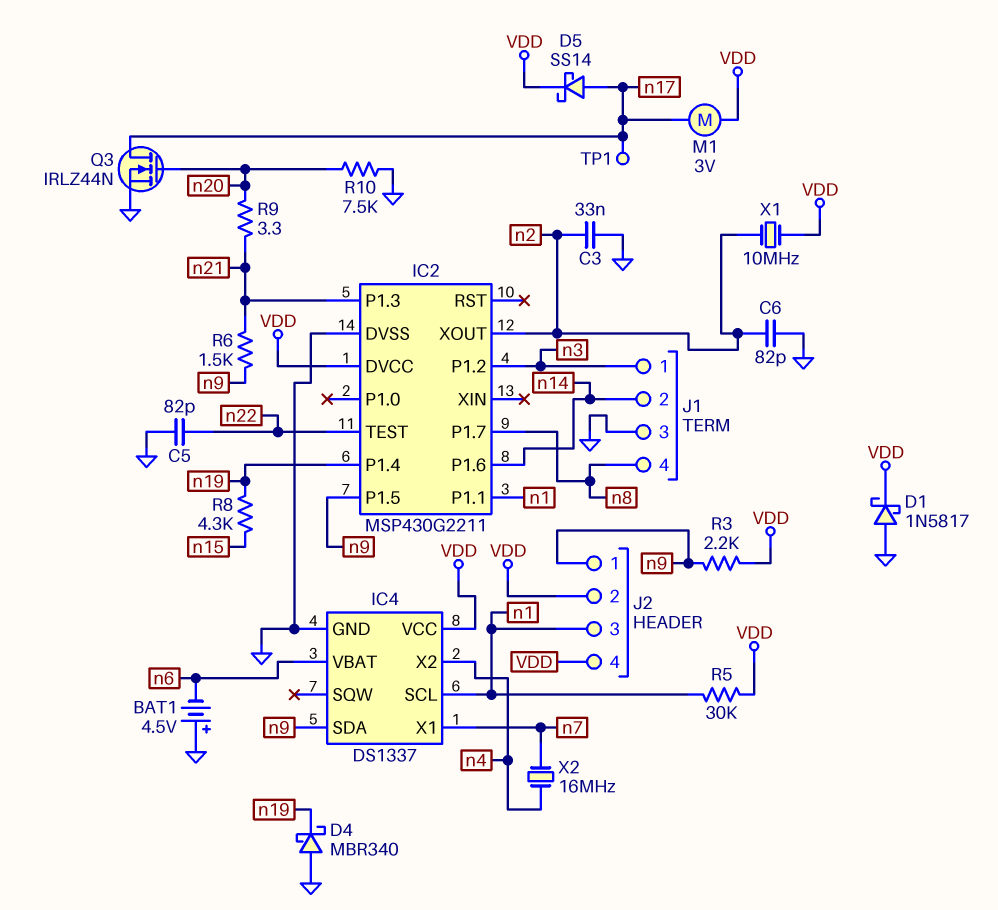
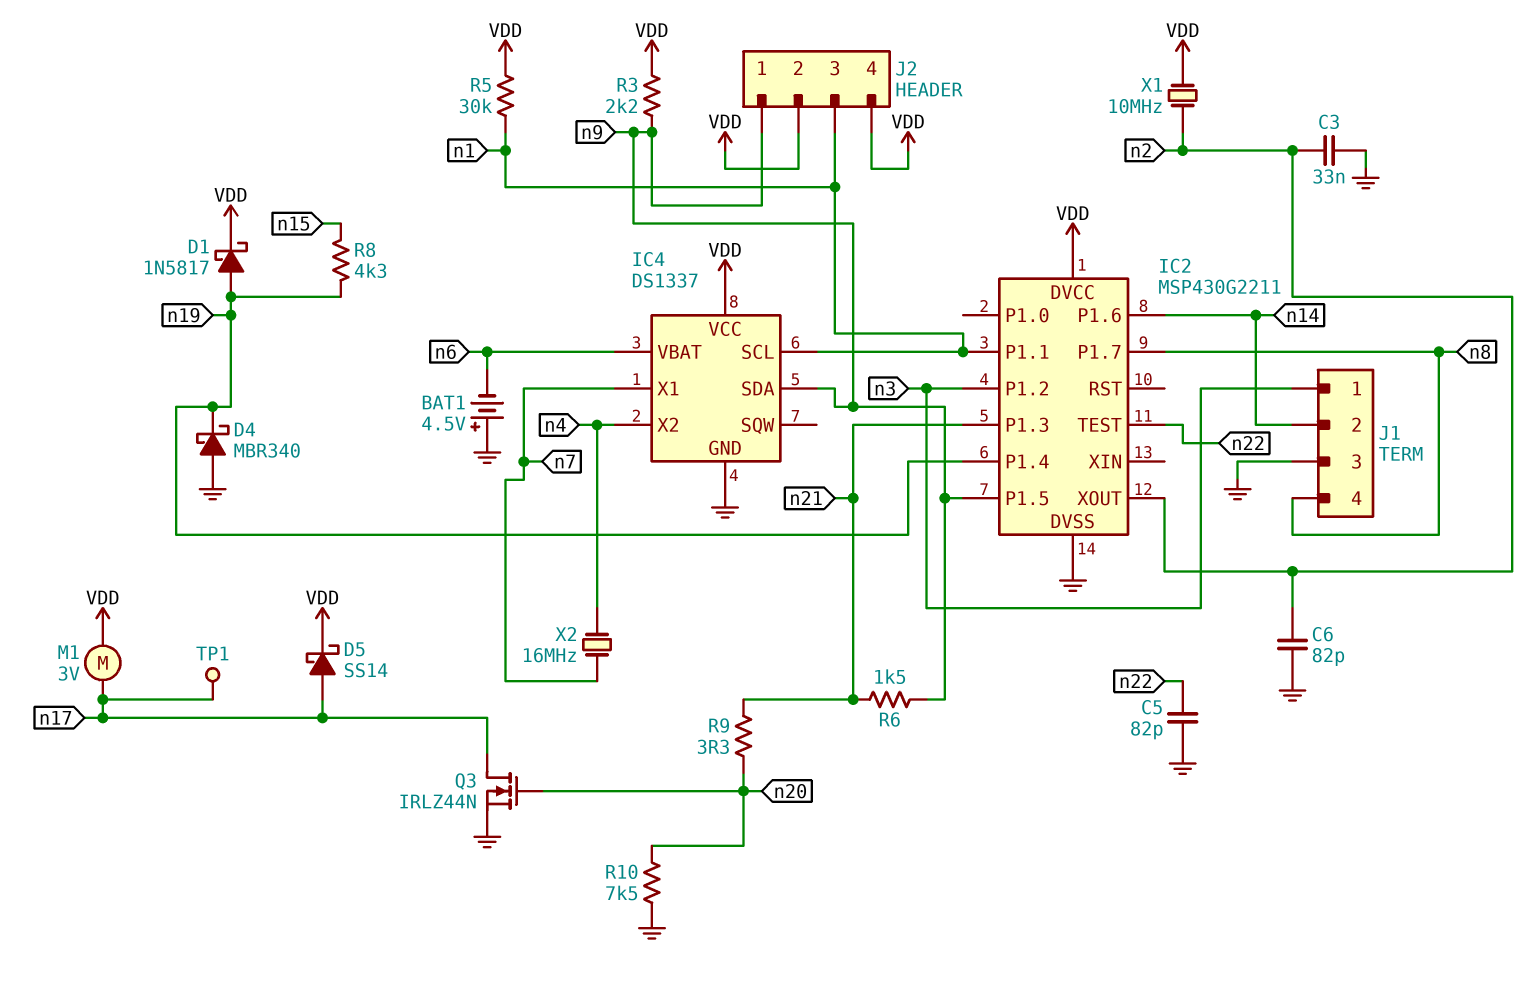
D1: schottky 1N5817 (A GND, K VDD) -> schottky 1N5817 (A n19, K VDD)

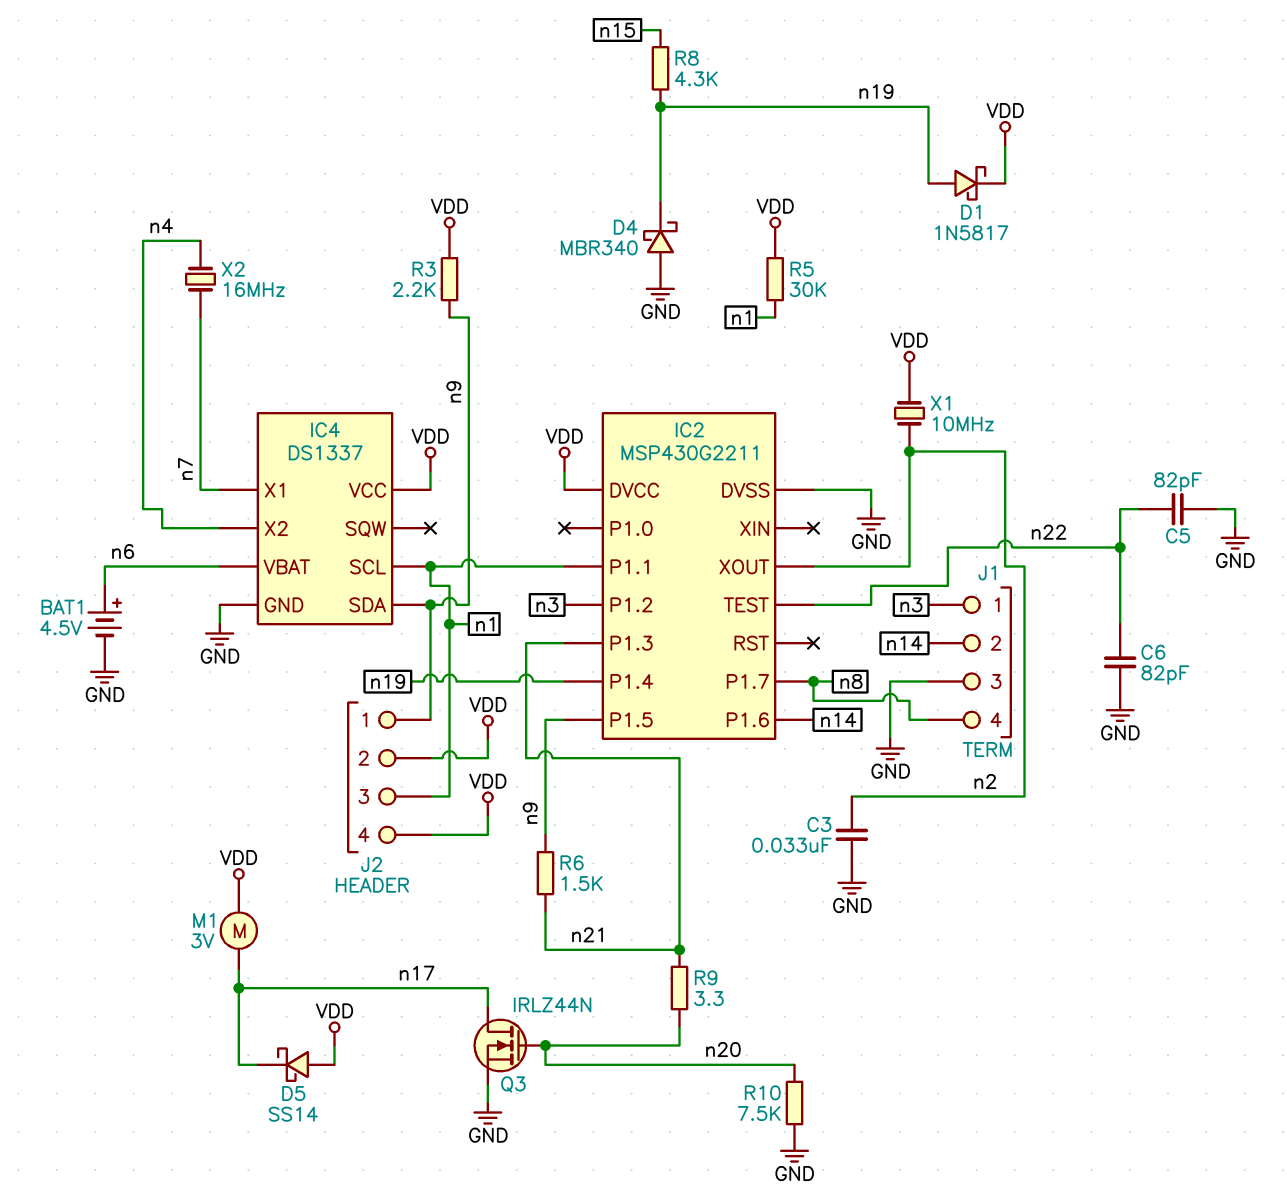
BAT1: 4.5V (plus GND, minus n6) -> 4.5V (plus n6, minus GND)
C6: 82pF (GND, n2) -> 82pF (GND, n22)
D5: schottky SS14 (A n17, K VDD) -> schottky SS14 (A VDD, K n17)
TP1: test point (n17) -> none

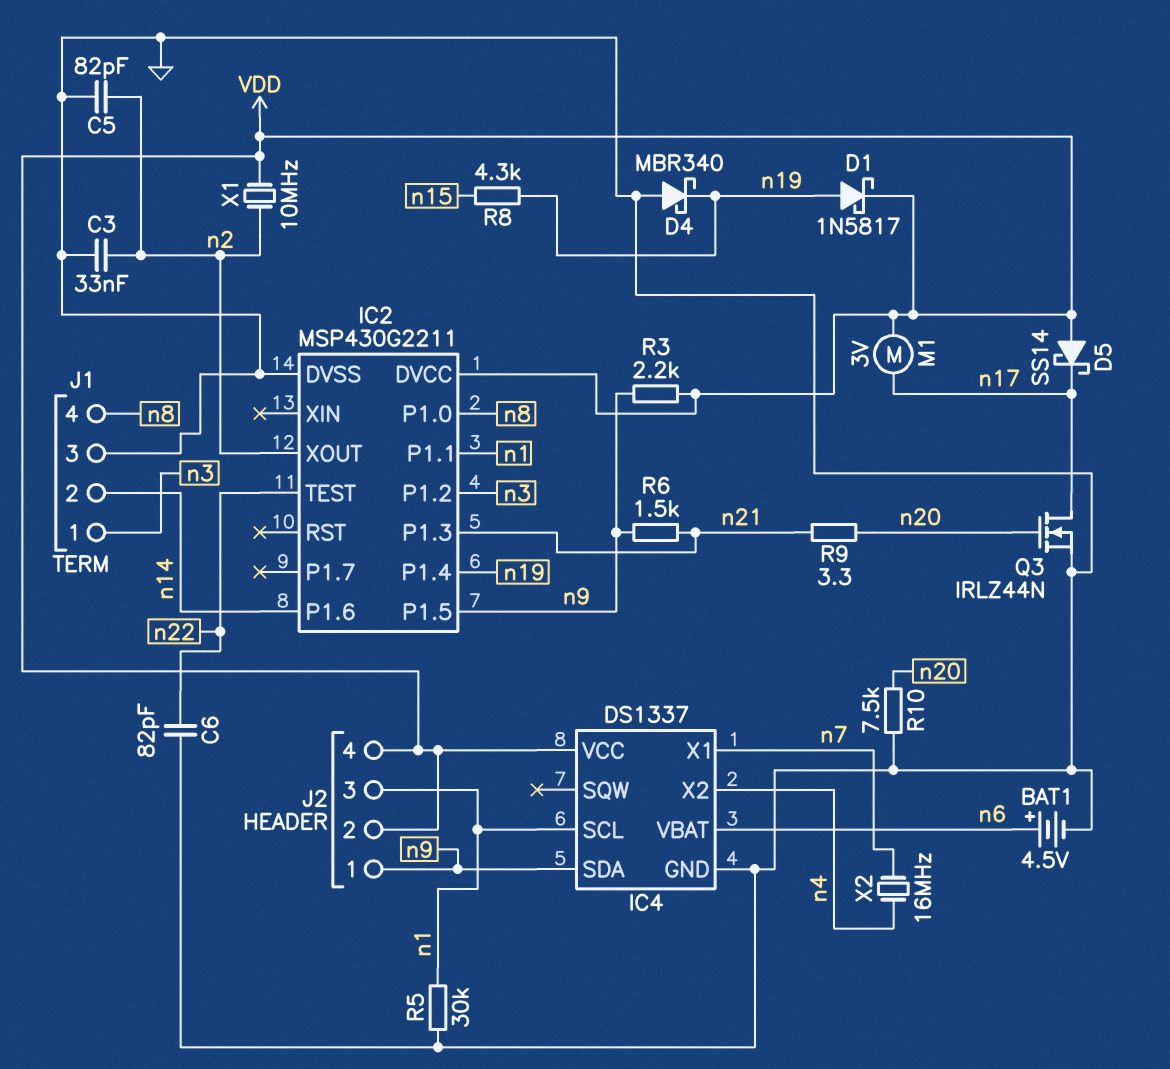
C5: 82pF (GND, n22) -> 82pF (GND, n2)
IC2 pin P1.0: none -> n8
IC2 pin P1.7: n8 -> none
R5: 30k (VDD, n1) -> 30k (GND, n1)

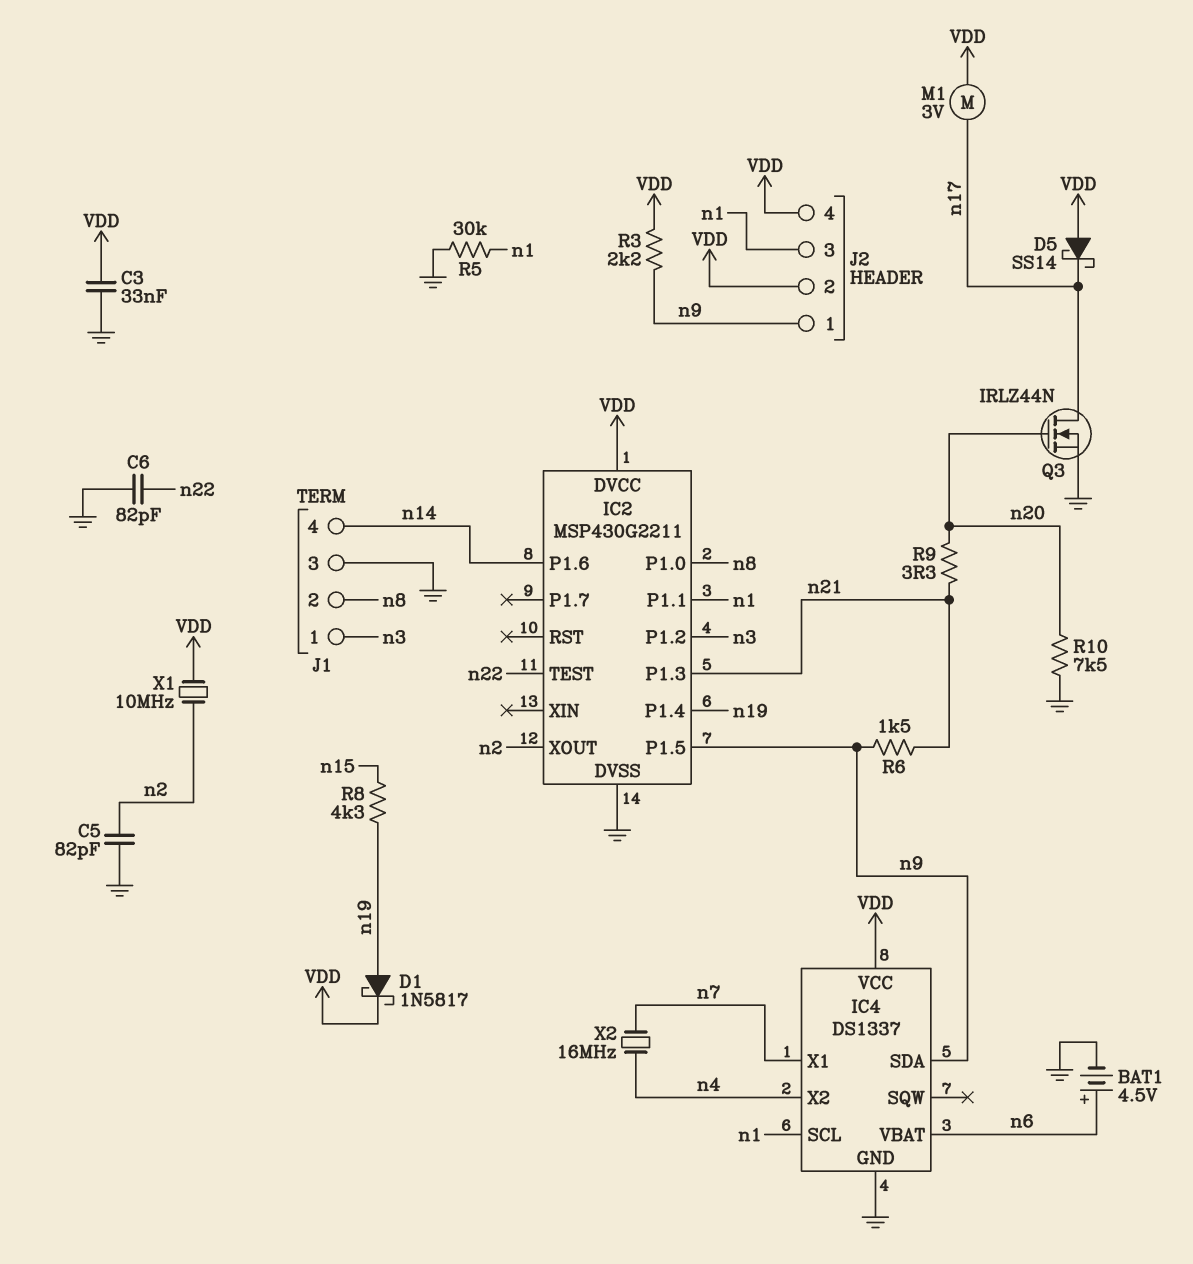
C3: 33nF (GND, n2) -> 33nF (GND, VDD)
D4: schottky MBR340 (A GND, K n19) -> none
J1 pin 2: n14 -> n8
J1 pin 4: n8 -> n14

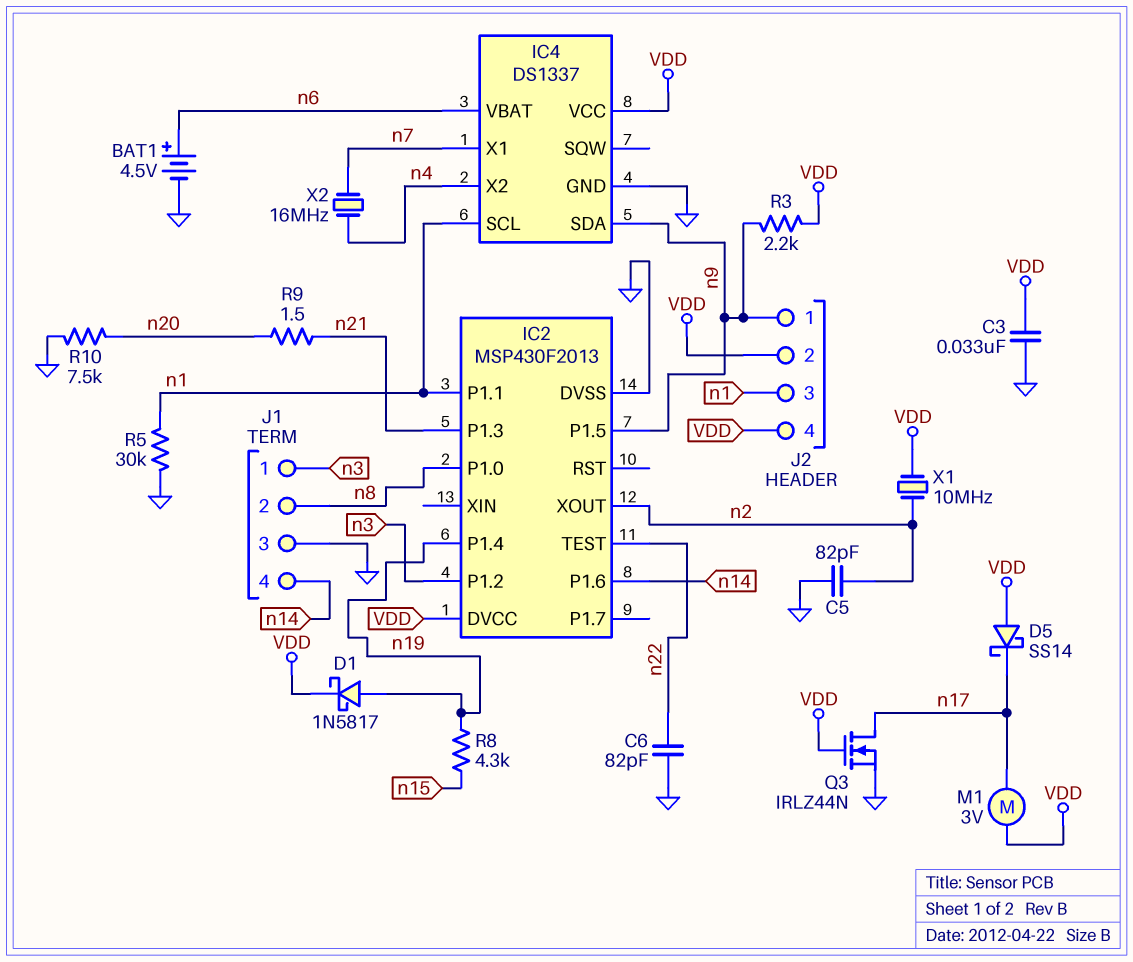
IC2: MSP430G2211 -> MSP430F2013
Q3: NMOS IRLZ44N (G n20, D n17, S GND) -> NMOS IRLZ44N (G VDD, D n17, S GND)
R6: 1.5k (n9, n21) -> none
R9: 3.3 (n20, n21) -> 1.5 (n20, n21)

